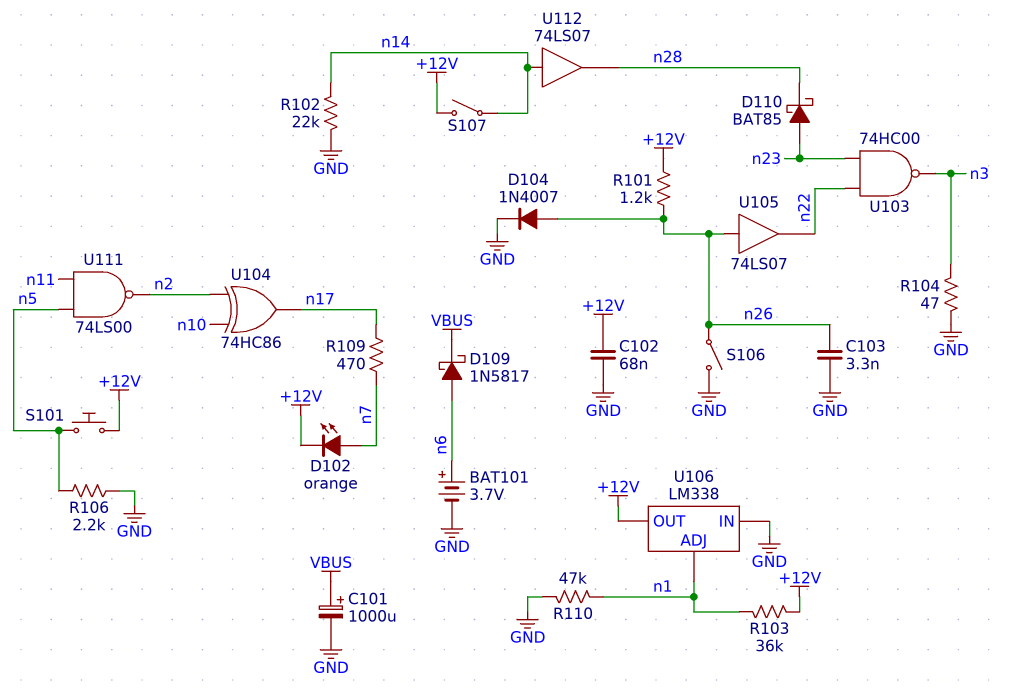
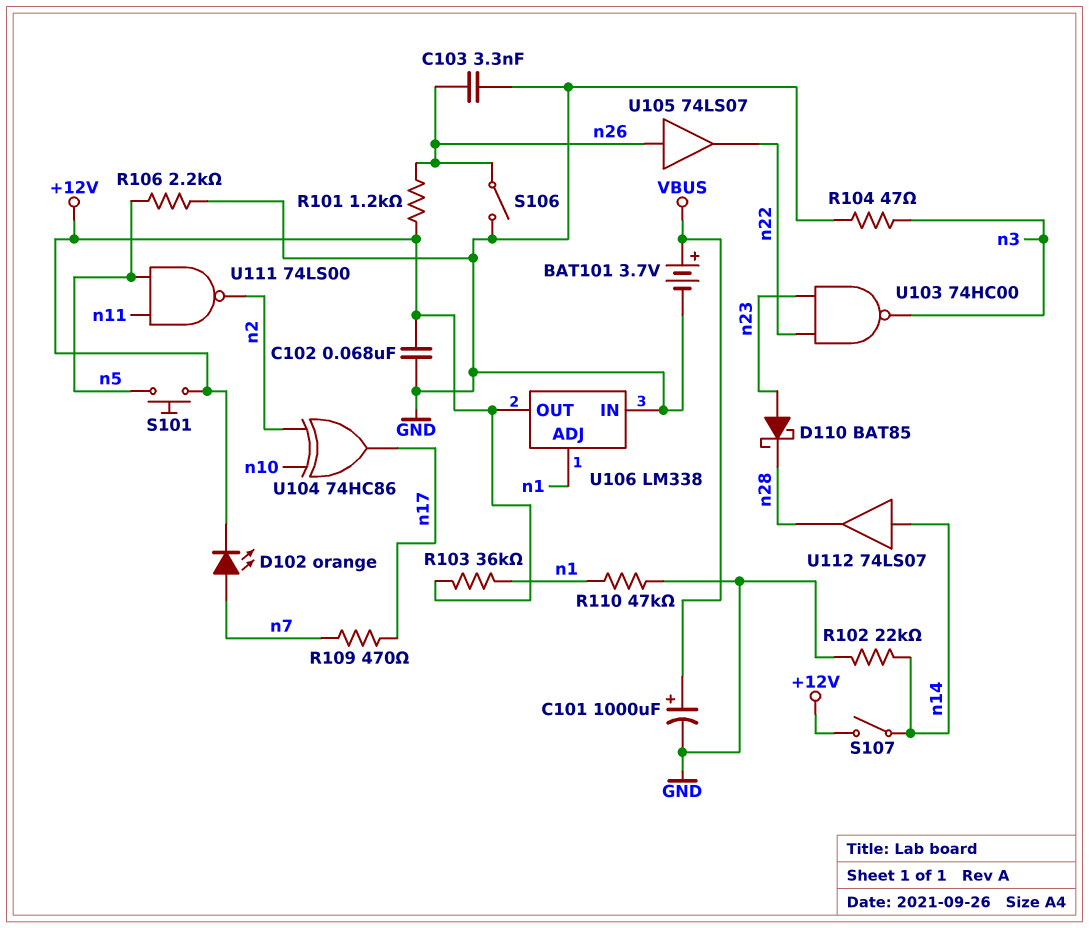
BAT101: 3.7V (plus n6, minus GND) -> 3.7V (plus VBUS, minus GND)
D104: diode 1N4007 (A n26, K GND) -> none
D109: schottky 1N5817 (A n6, K VBUS) -> none

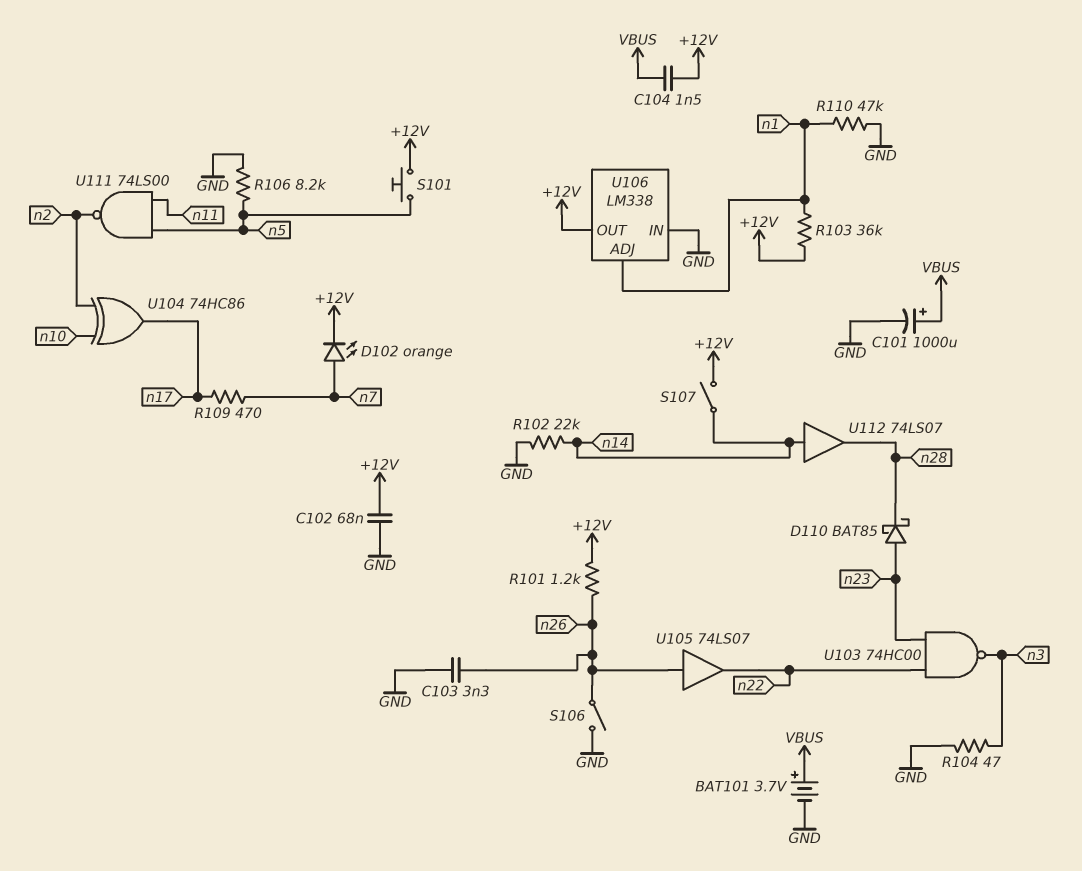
C104: none -> 1.5nF (+12V, VBUS)
R106: 2.2k (GND, n5) -> 8.2k (GND, n5)

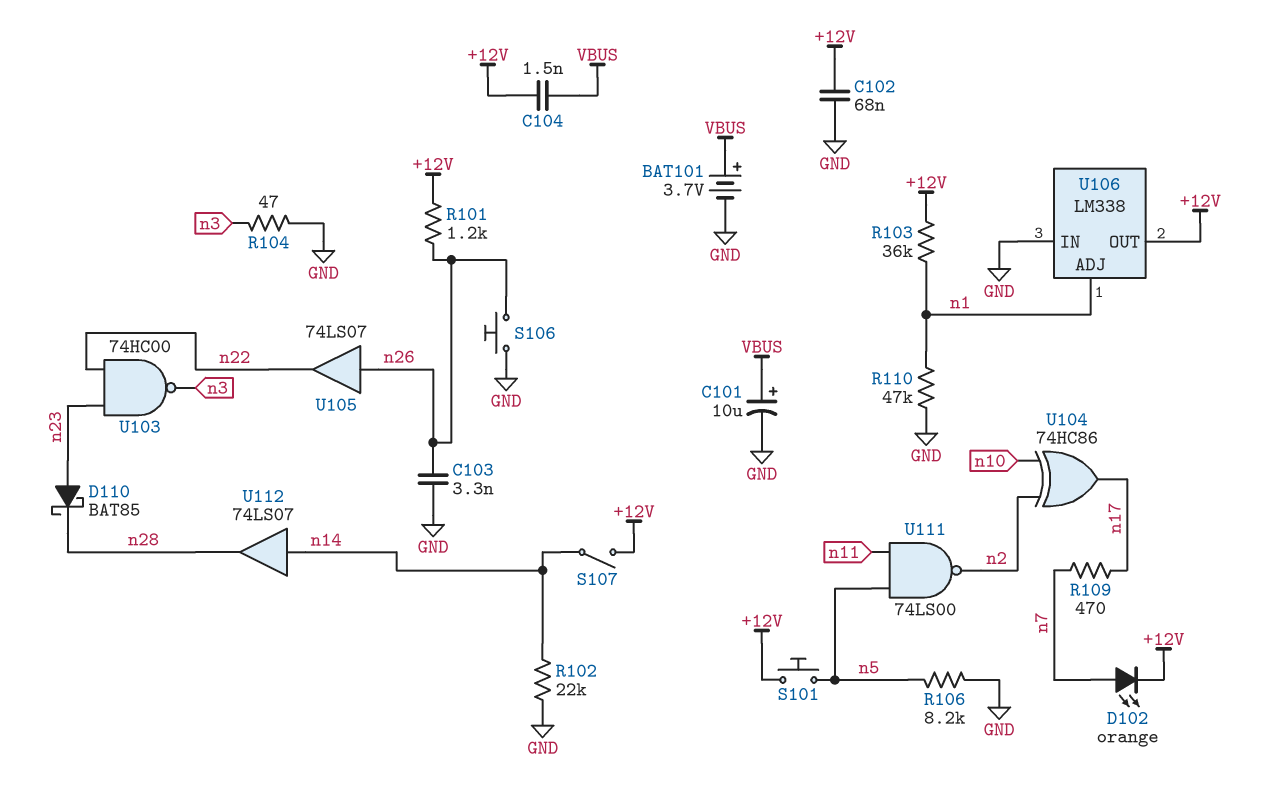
C101: 1000uF (plus VBUS, minus GND) -> 10uF (plus VBUS, minus GND)
S106: switch (GND, n26) -> button (GND, n26)

